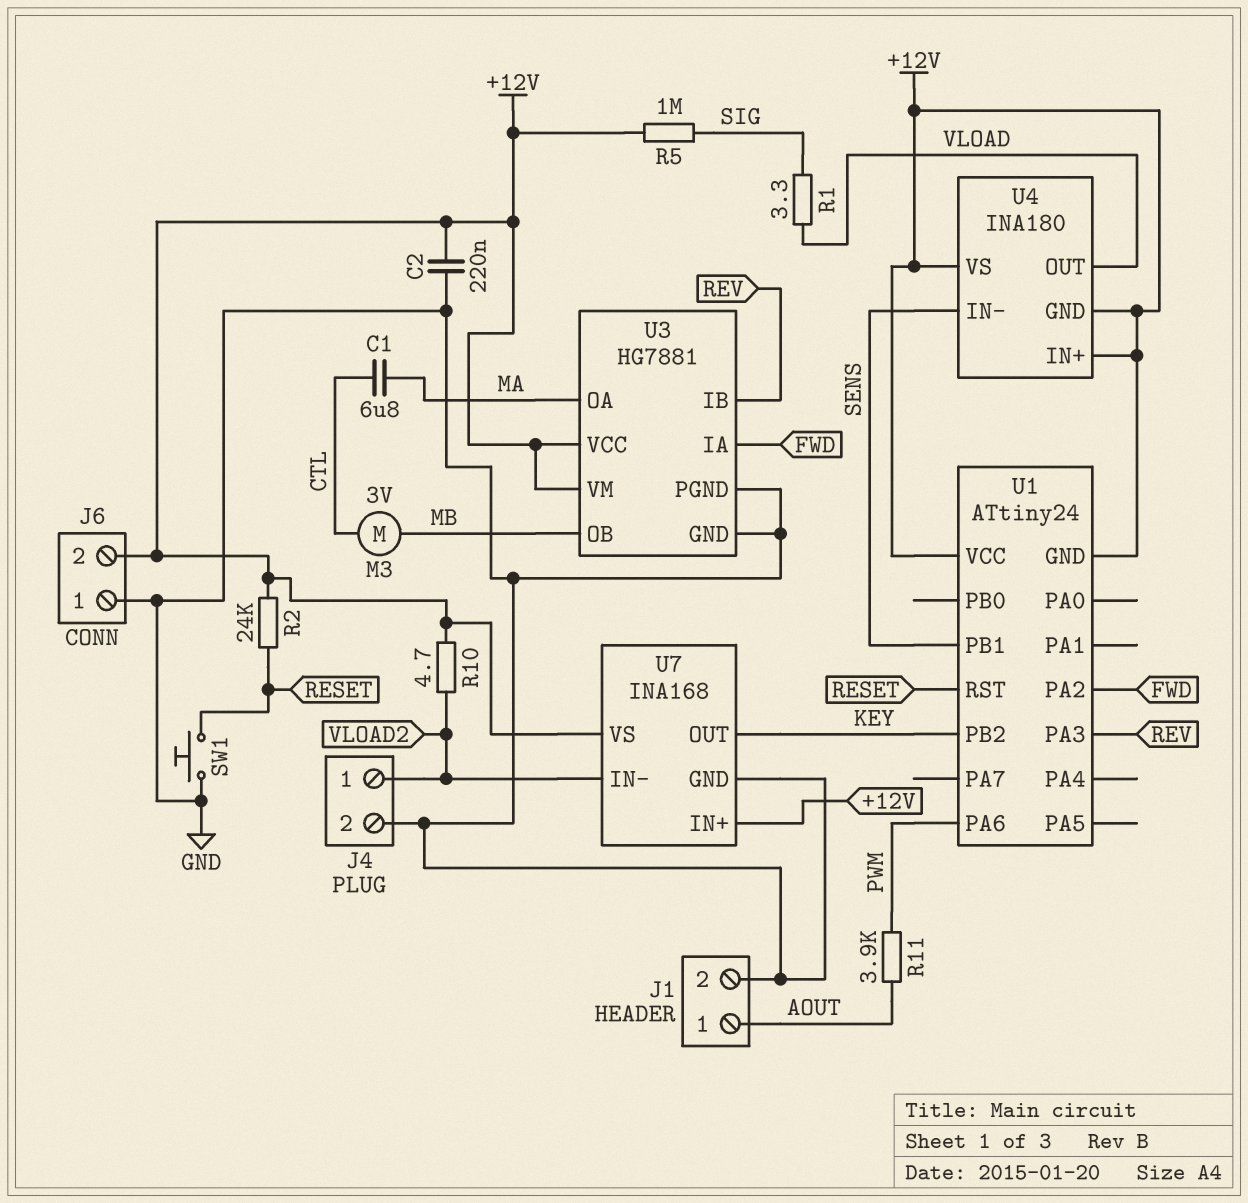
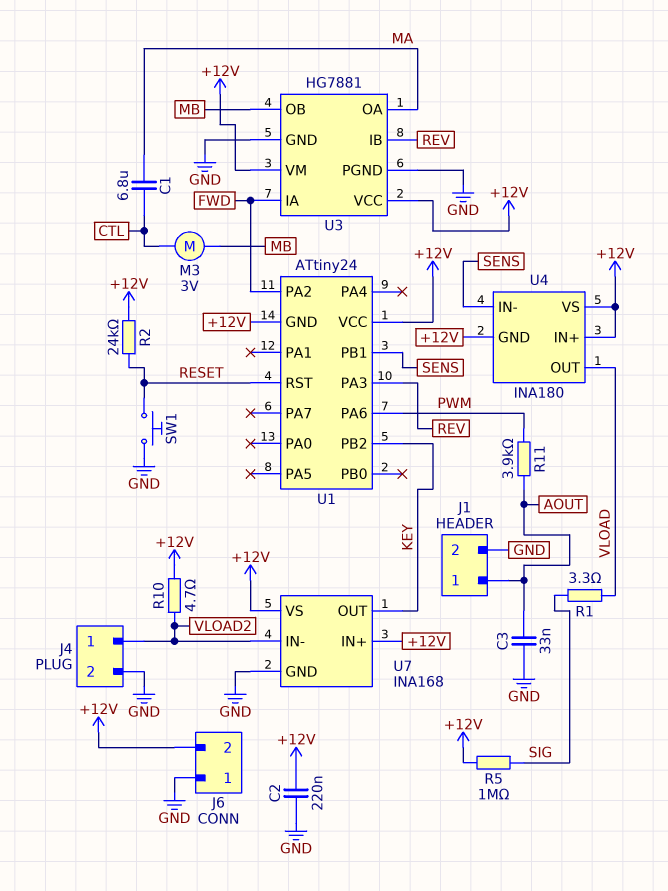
C3: none -> 33nF (AOUT, GND)

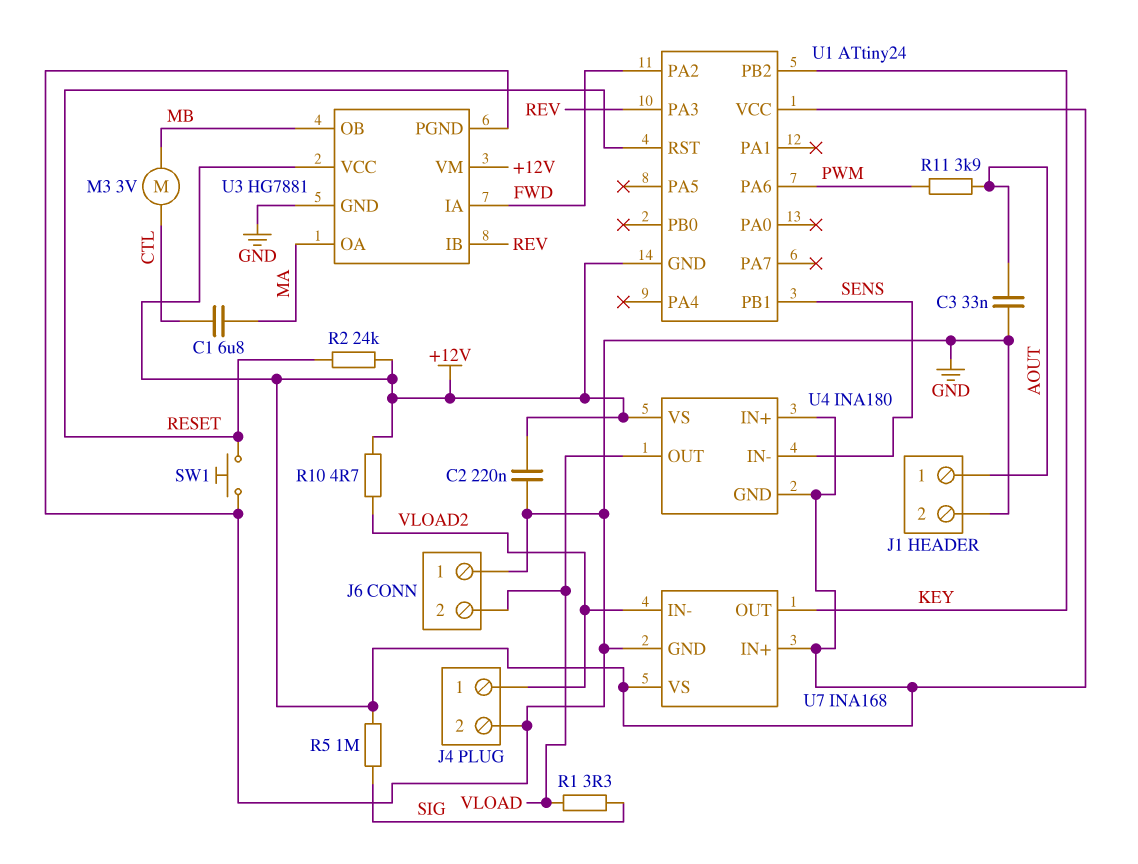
J6 pin 2: +12V -> VLOAD

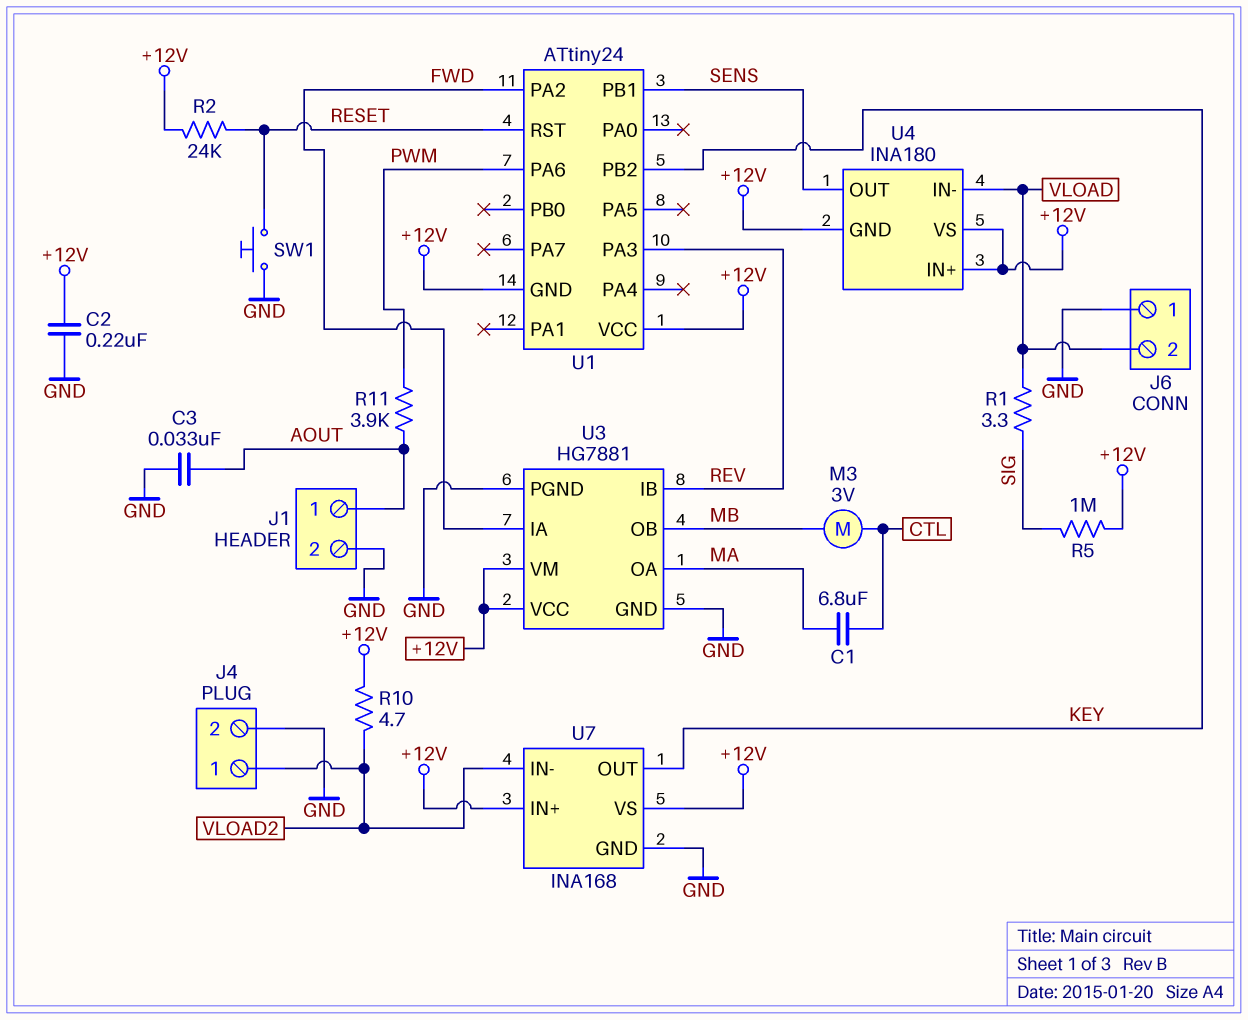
U4 pin IN-: SENS -> VLOAD
U4 pin OUT: VLOAD -> SENS

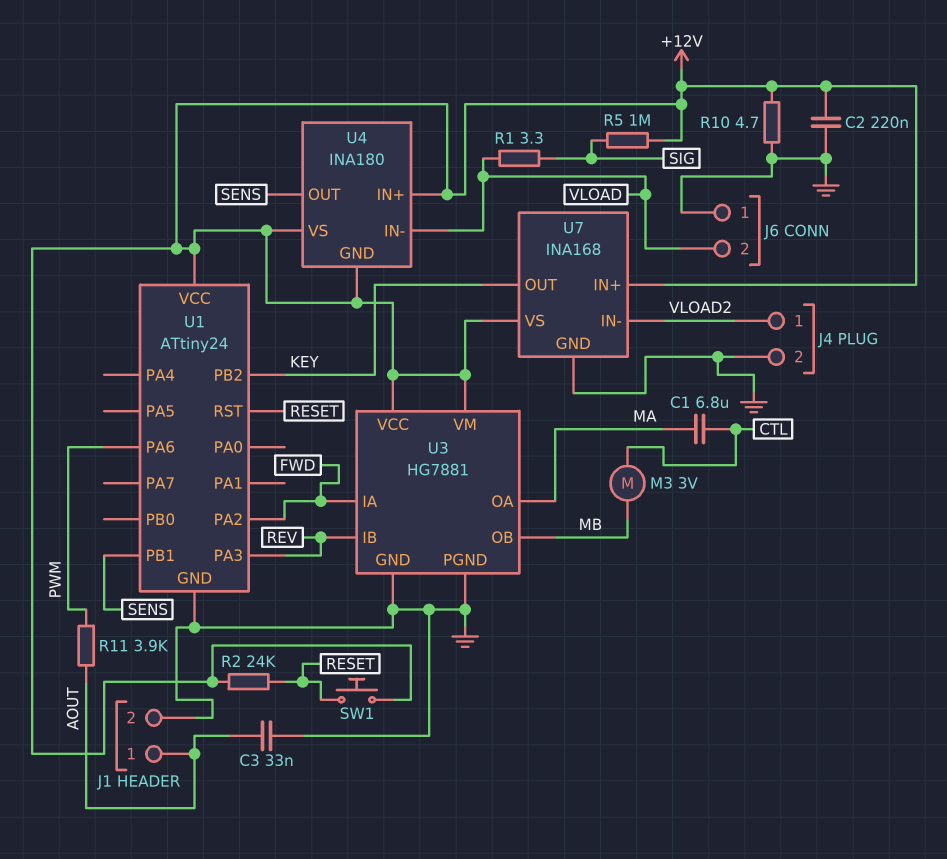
R10: 4.7 (+12V, VLOAD2) -> 4.7 (+12V, GND)
SW1: button (GND, RESET) -> button (+12V, RESET)
U1 pin GND: +12V -> GND

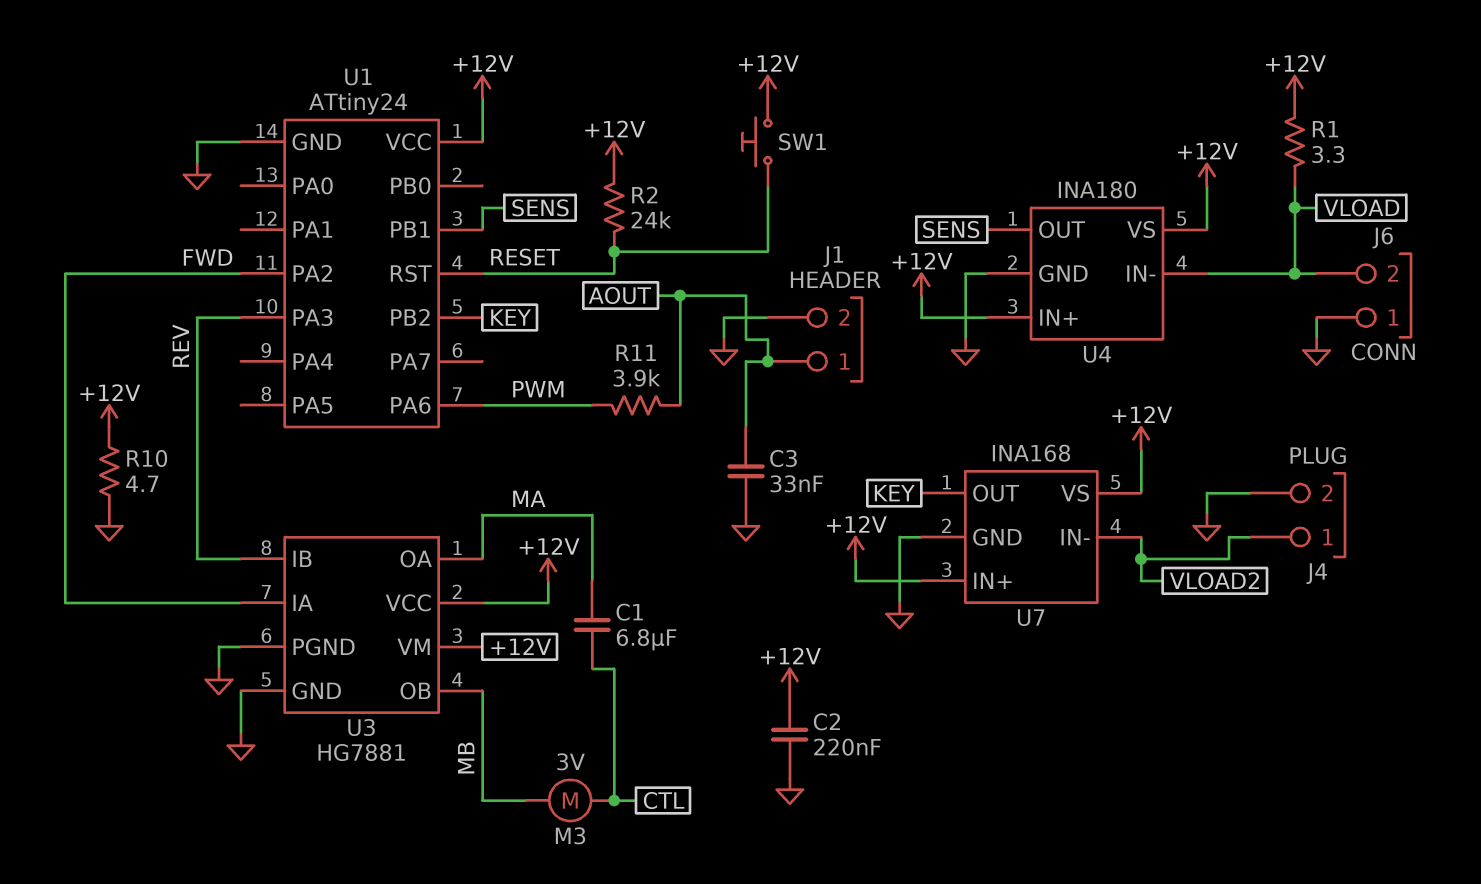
R1: 3.3 (SIG, VLOAD) -> 3.3 (+12V, VLOAD)
R5: 1M (+12V, SIG) -> none
U4 pin GND: +12V -> GND

